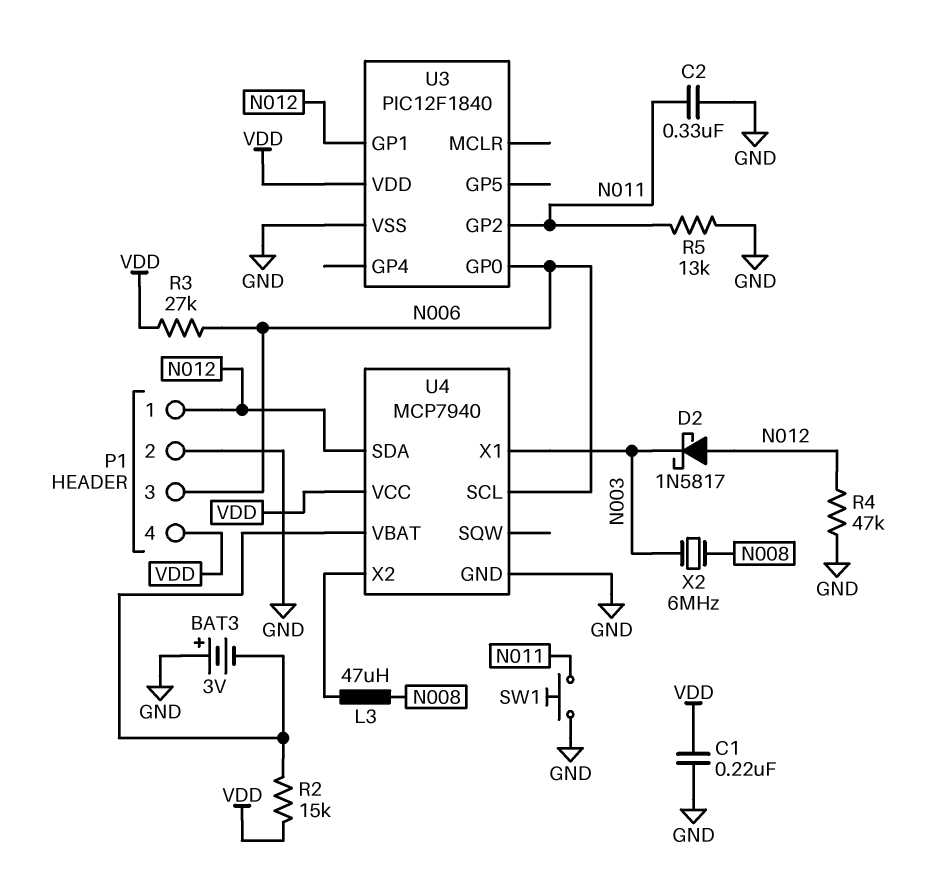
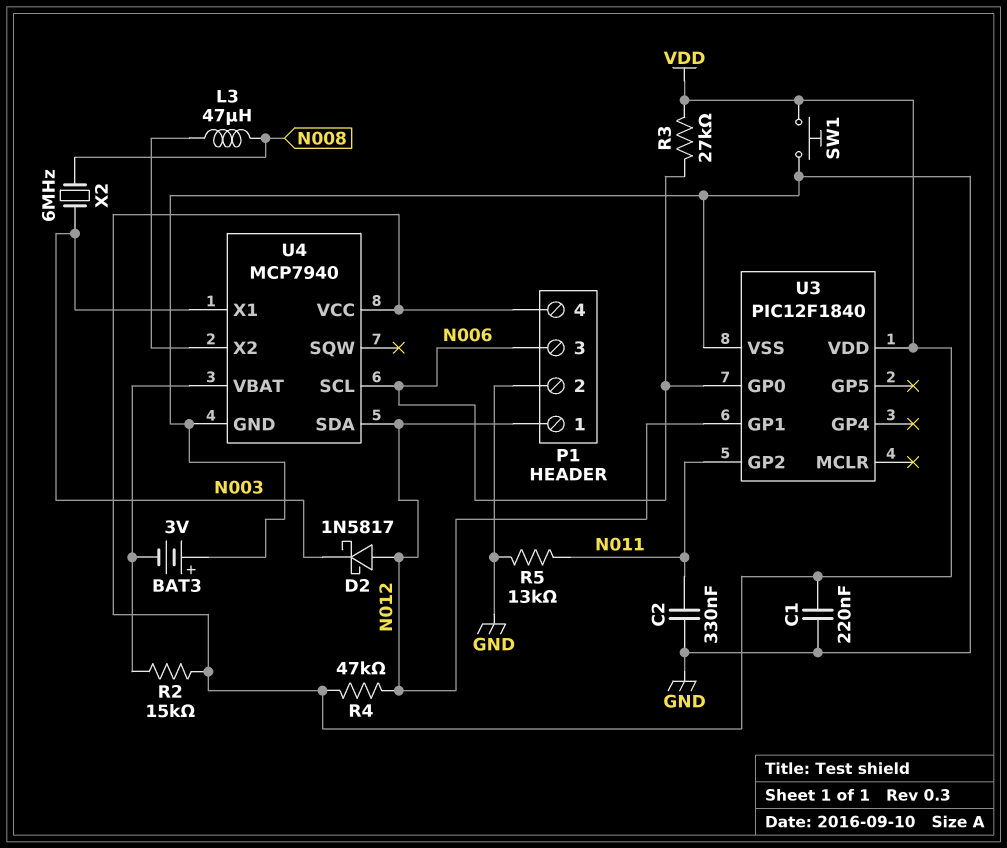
R4: 47k (GND, N012) -> 47k (N012, VDD)
SW1: button (GND, N011) -> button (GND, VDD)

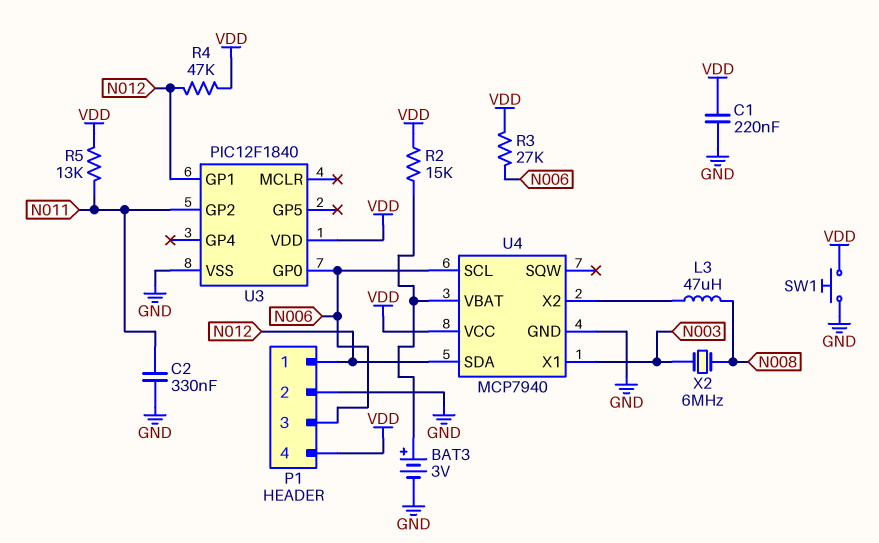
BAT3: 3V (plus GND, minus U4/VBAT) -> 3V (plus U4/VBAT, minus GND)
D2: schottky 1N5817 (A N012, K N003) -> none
R5: 13k (GND, N011) -> 13k (N011, VDD)

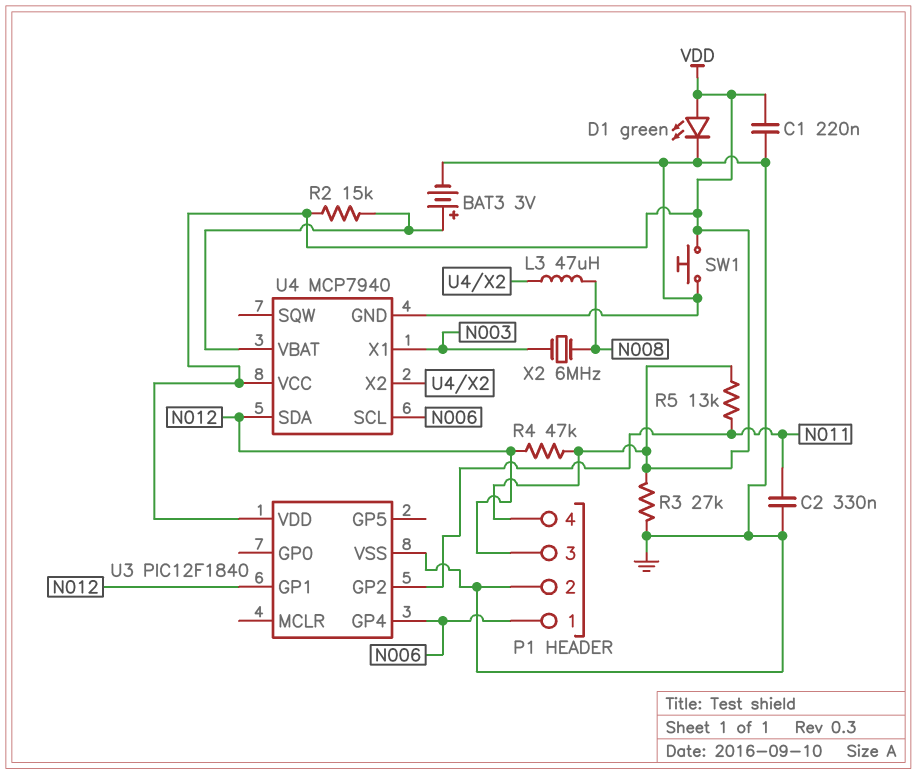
D1: none -> LED green (A VDD, K GND)
P1 pin 1: N012 -> N006
P1 pin 3: N006 -> N012
R3: 27k (N006, VDD) -> 27k (GND, VDD)
U3 pin GP0: N006 -> none
U3 pin GP4: none -> N006

